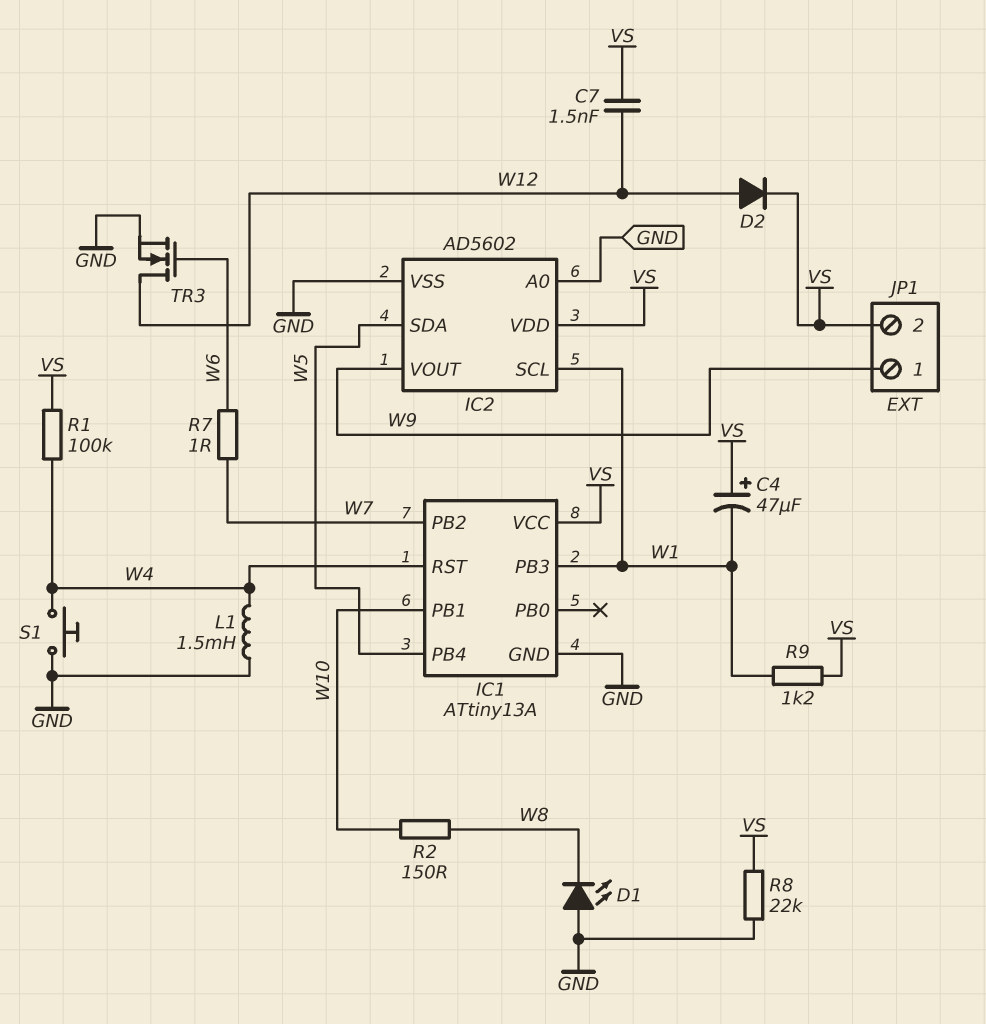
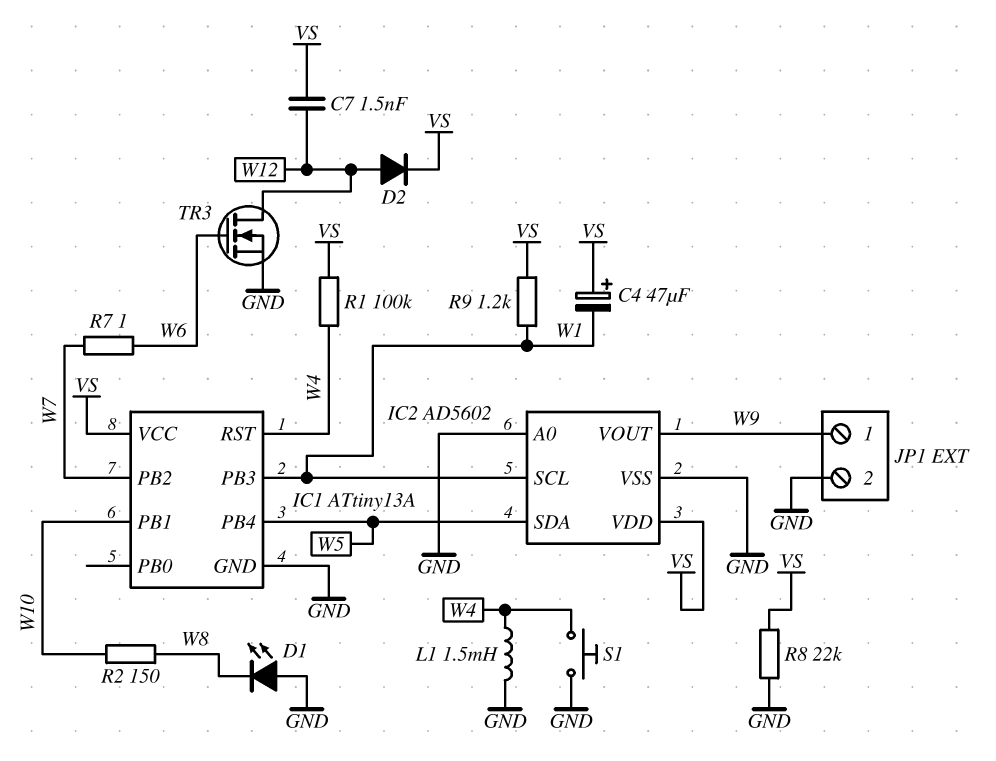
JP1 pin 2: VS -> GND

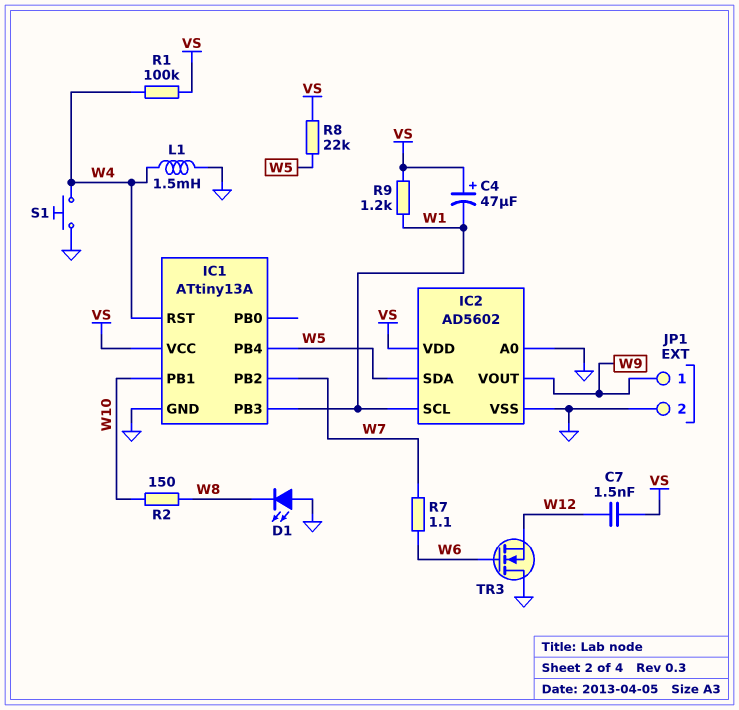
D2: diode (A W12, K VS) -> none
R7: 1 (W6, W7) -> 1.1 (W6, W7)
R8: 22k (GND, VS) -> 22k (VS, W5)
TR3: NMOS (G W6, D W12, S GND) -> NMOS (G W6, D GND, S W12)

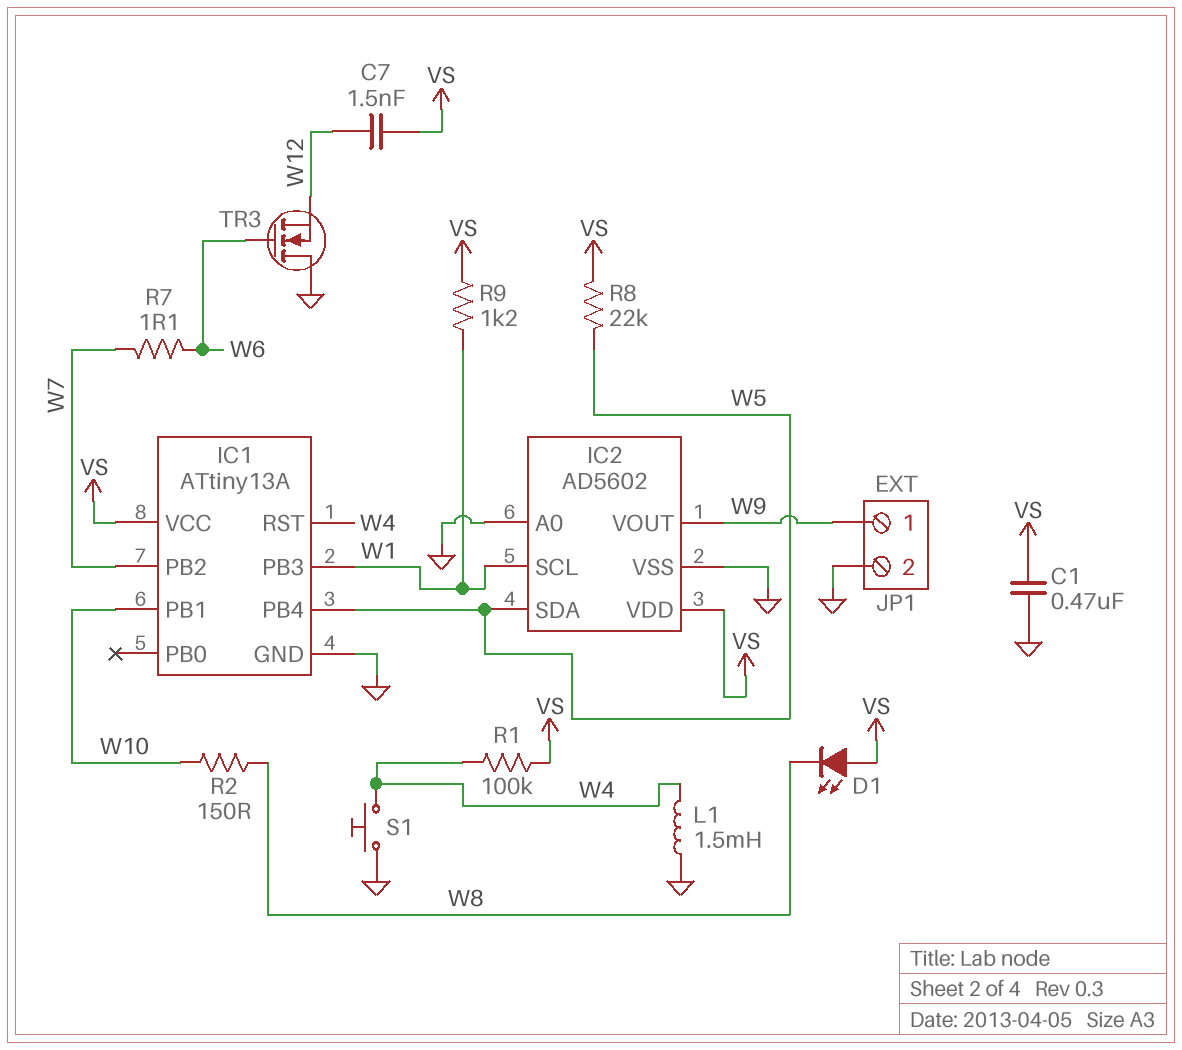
C1: none -> 470nF (GND, VS)
C4: 47uF (plus VS, minus W1) -> none
D1: LED (A GND, K W8) -> LED (A VS, K W8)

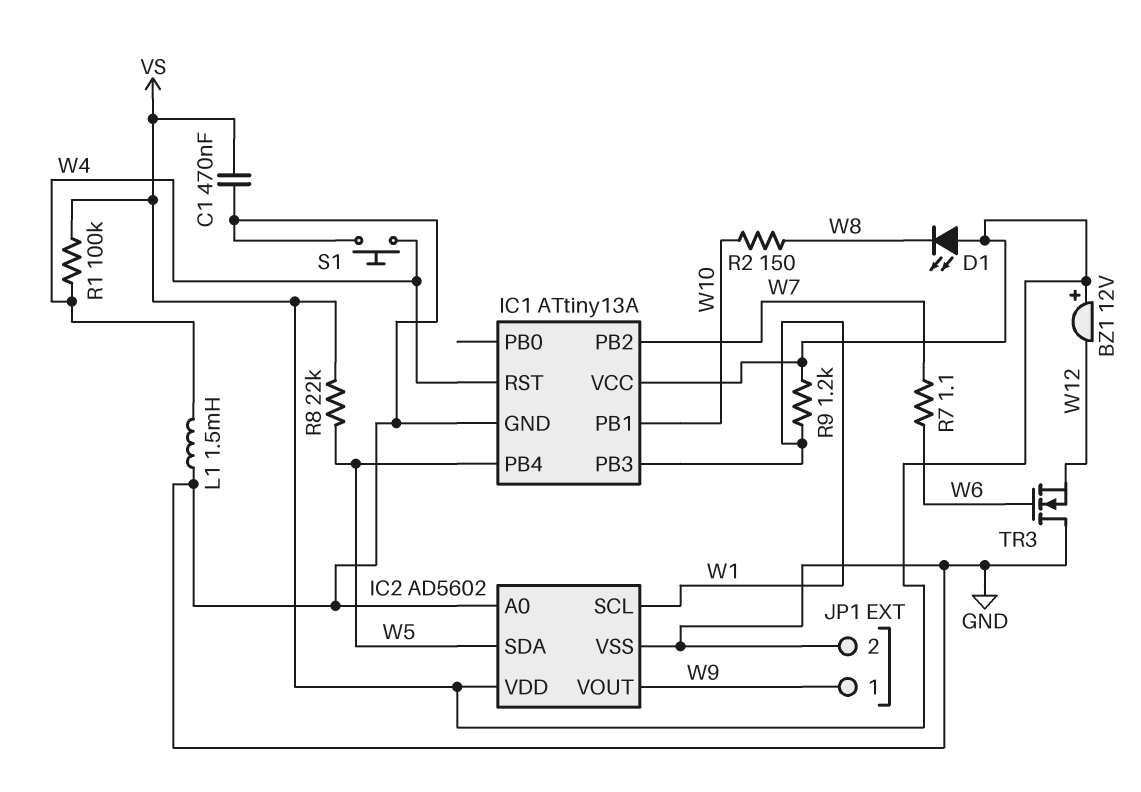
BZ1: none -> buzzer 12V (plus VS, minus W12)
C7: 1.5nF (VS, W12) -> none

